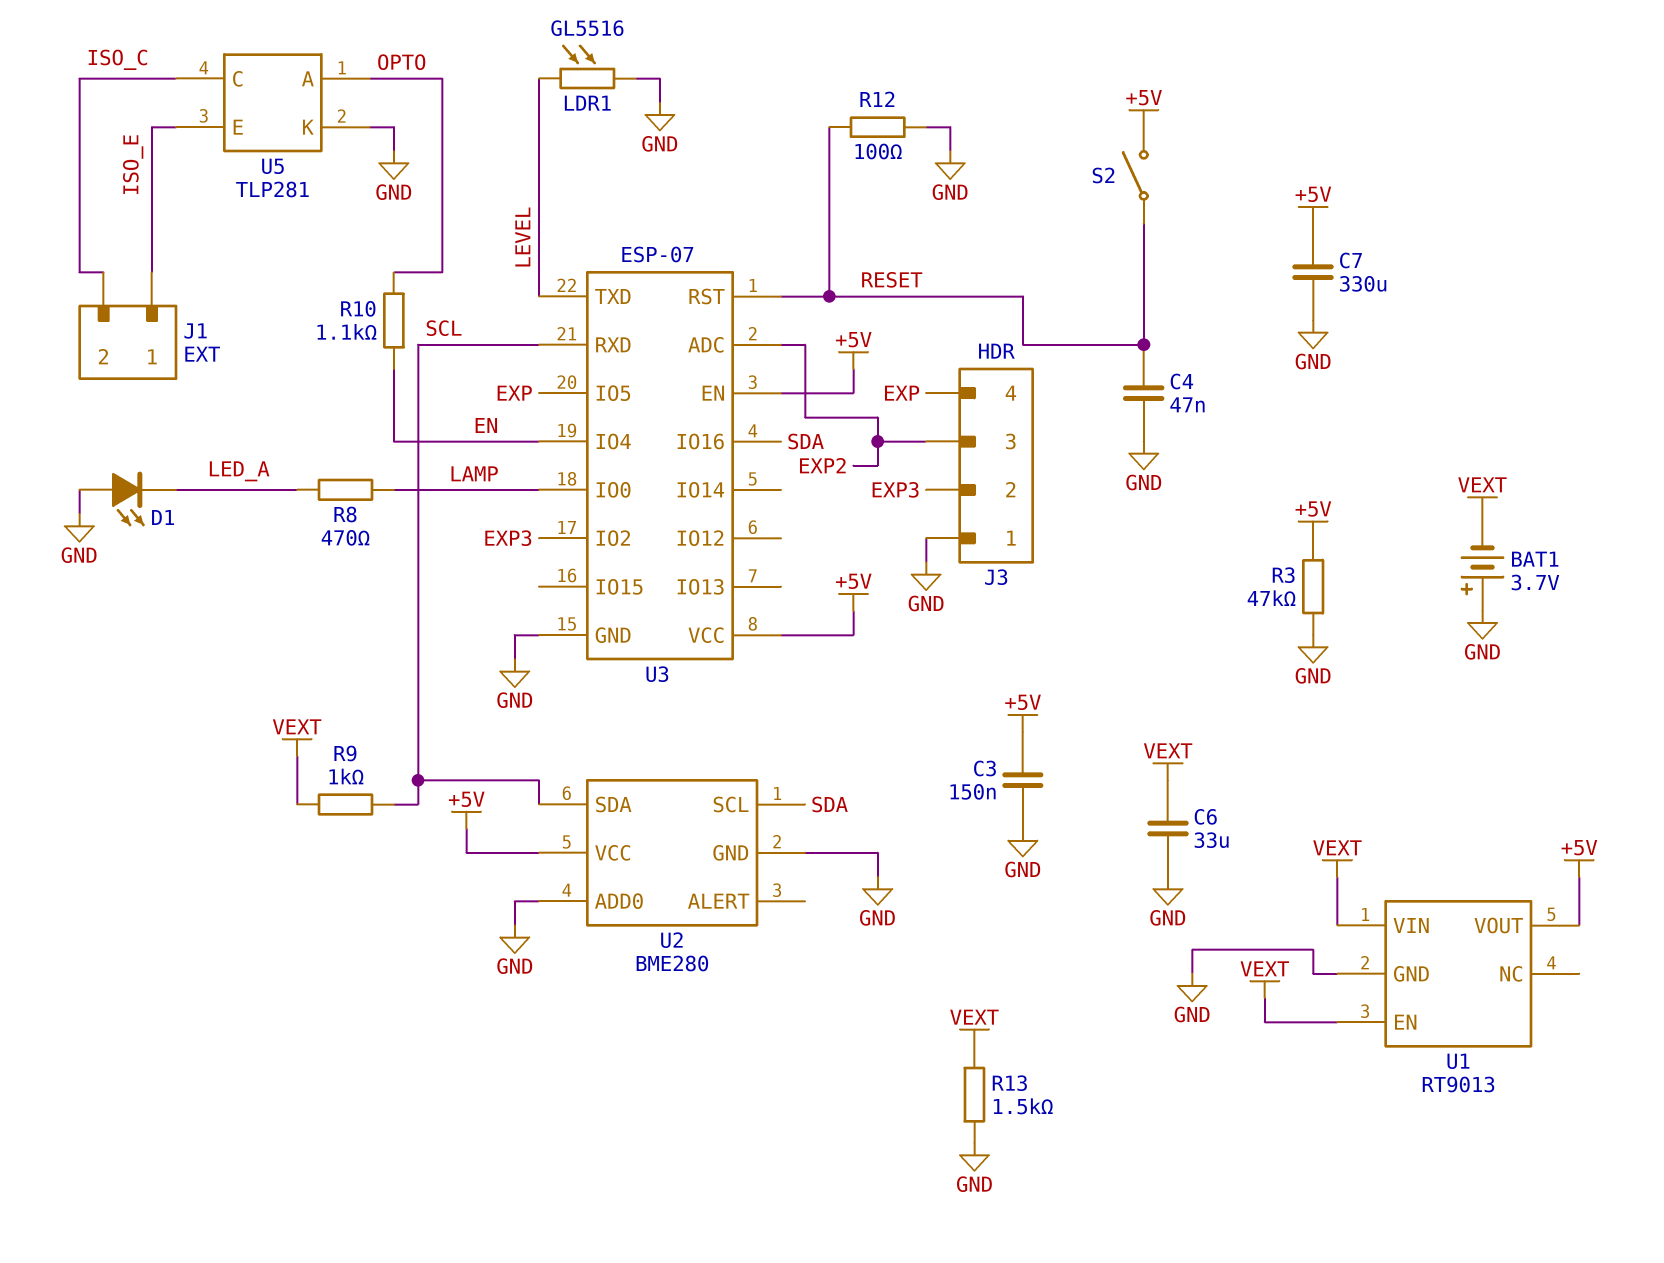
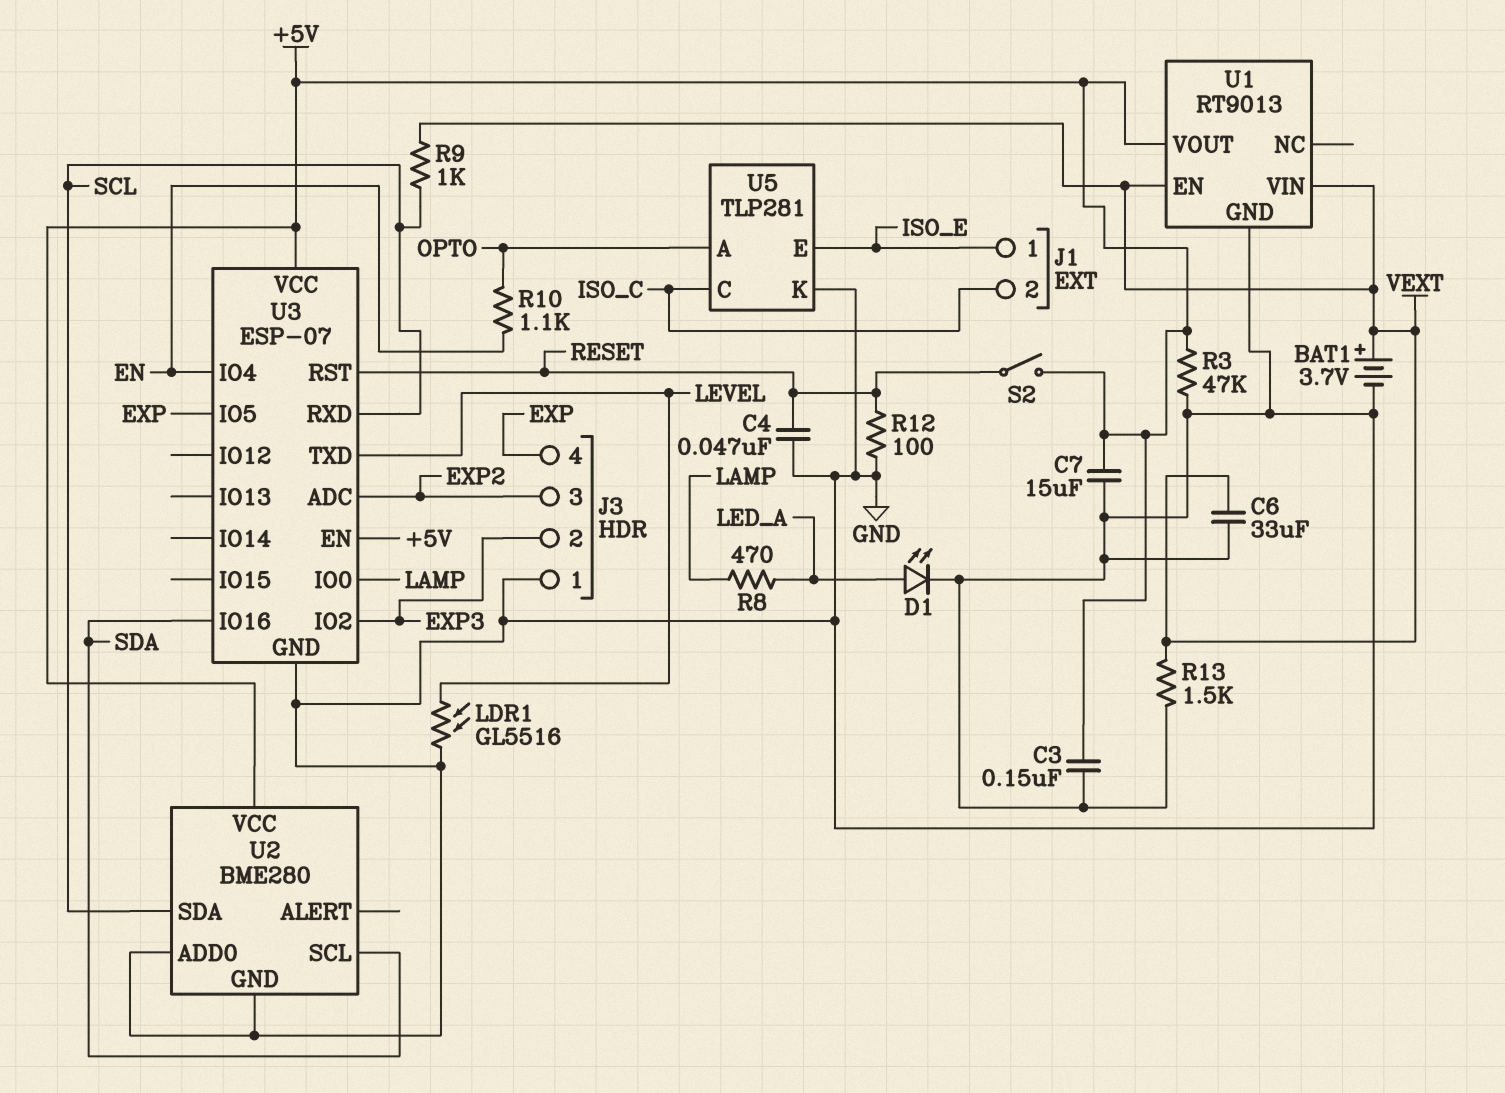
BAT1: 3.7V (plus GND, minus VEXT) -> 3.7V (plus VEXT, minus GND)
C7: 330uF (+5V, GND) -> 15uF (+5V, GND)
D1: LED (A GND, K LED_A) -> LED (A LED_A, K GND)

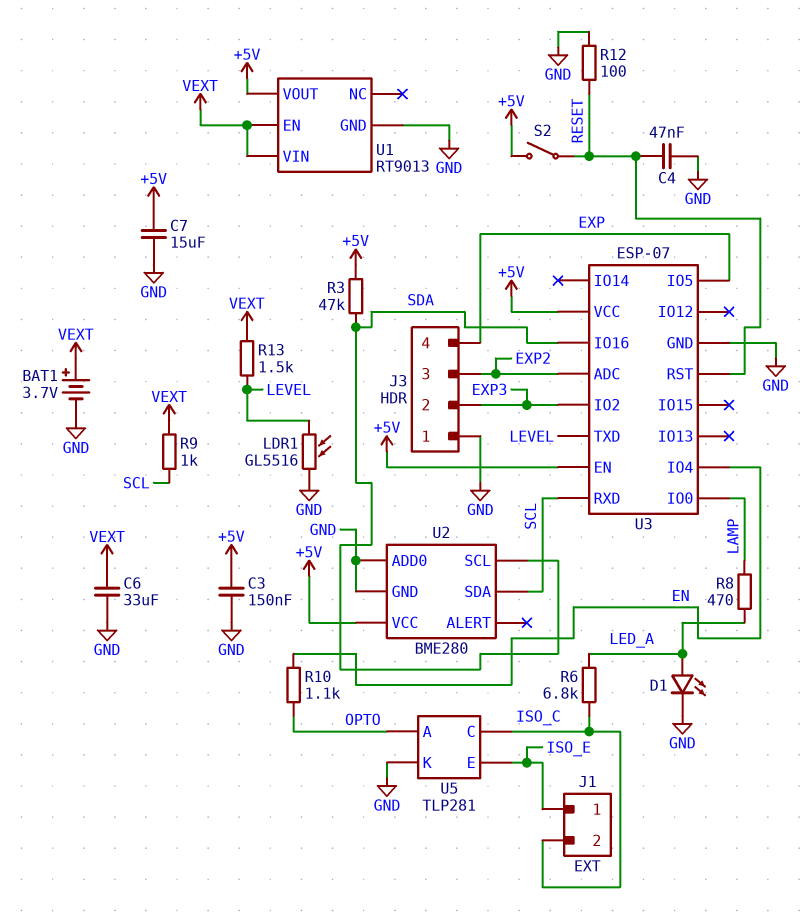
R3: 47k (+5V, GND) -> 47k (+5V, SDA)
R6: none -> 6.8k (ISO_C, LED_A)
R13: 1.5k (GND, VEXT) -> 1.5k (LEVEL, VEXT)

